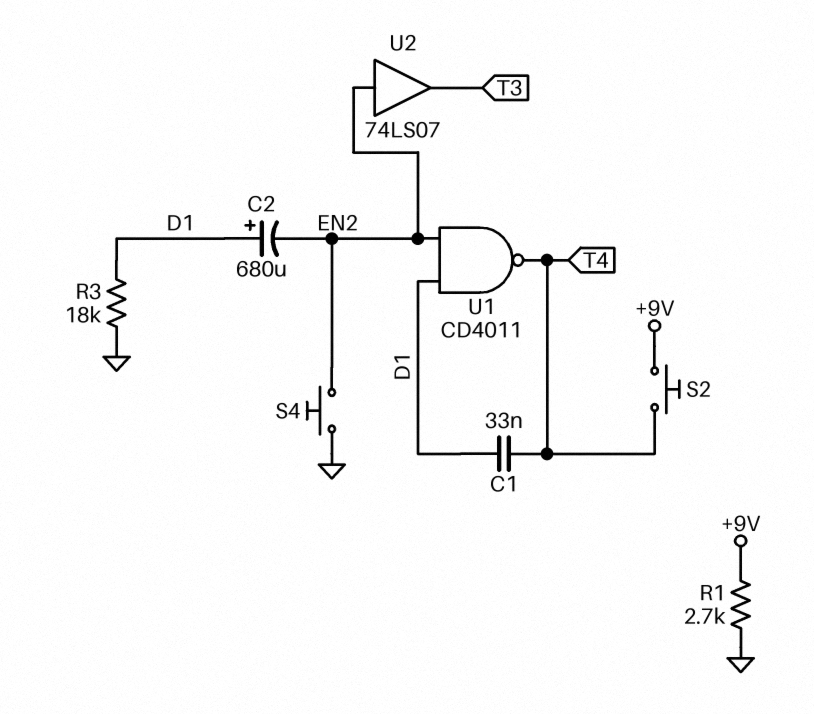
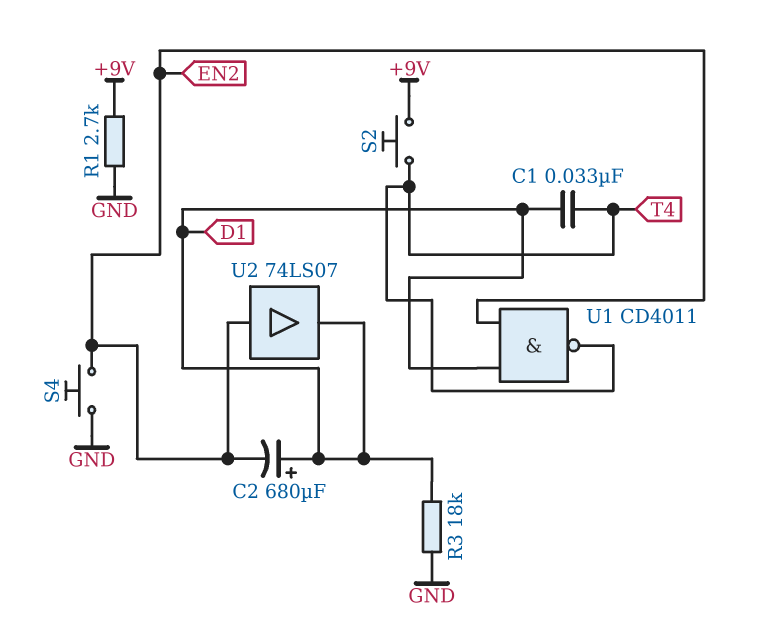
U2: buffer 74LS07 (in EN2, out T3) -> buffer 74LS07 (in EN2, out D1)

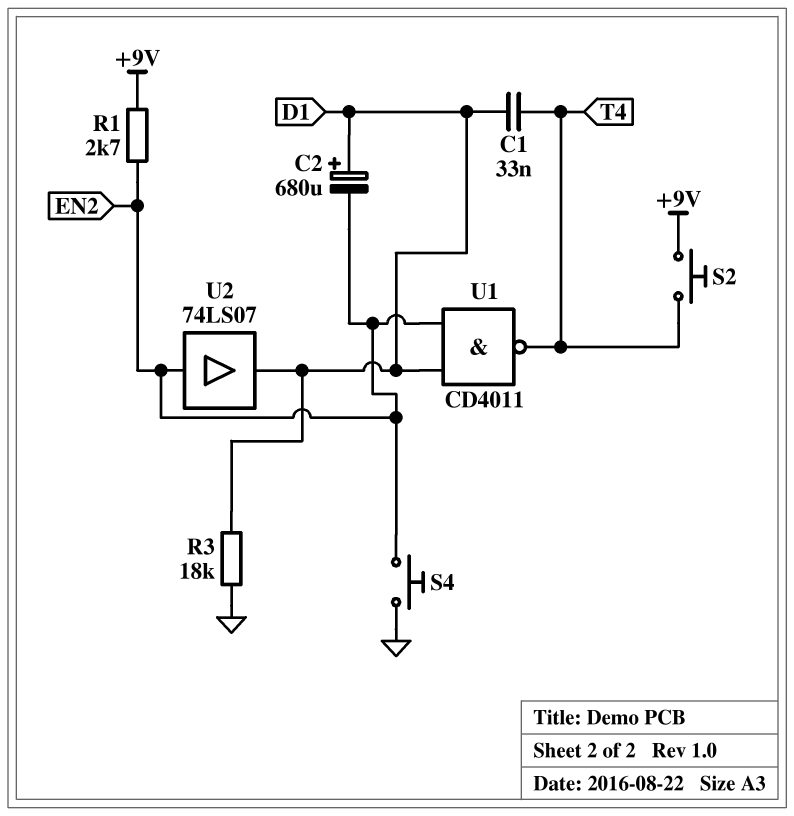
R1: 2.7k (+9V, GND) -> 2.7k (+9V, EN2)

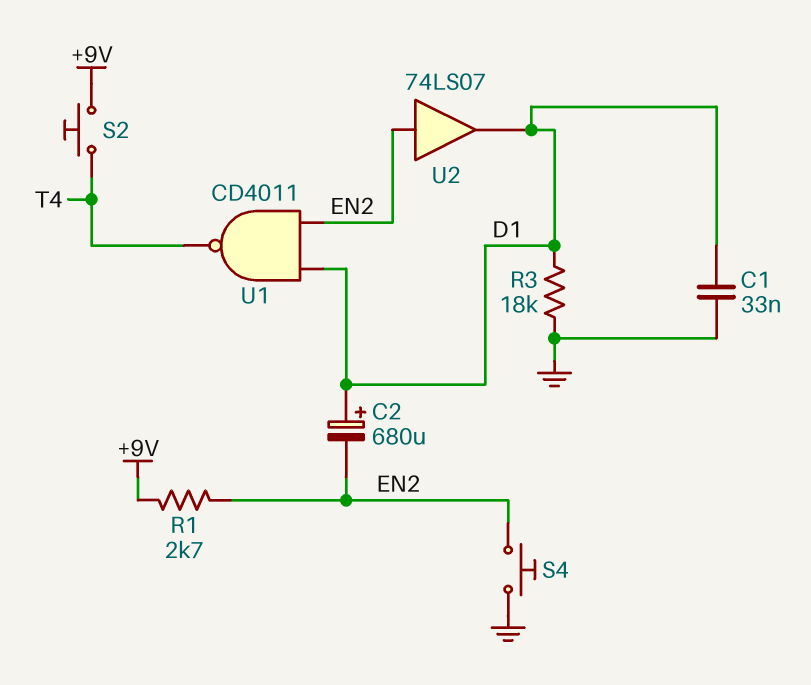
C1: 33nF (D1, T4) -> 33nF (D1, GND)

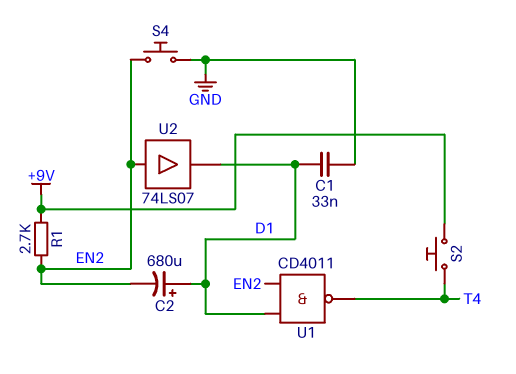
R3: 18k (D1, GND) -> none

